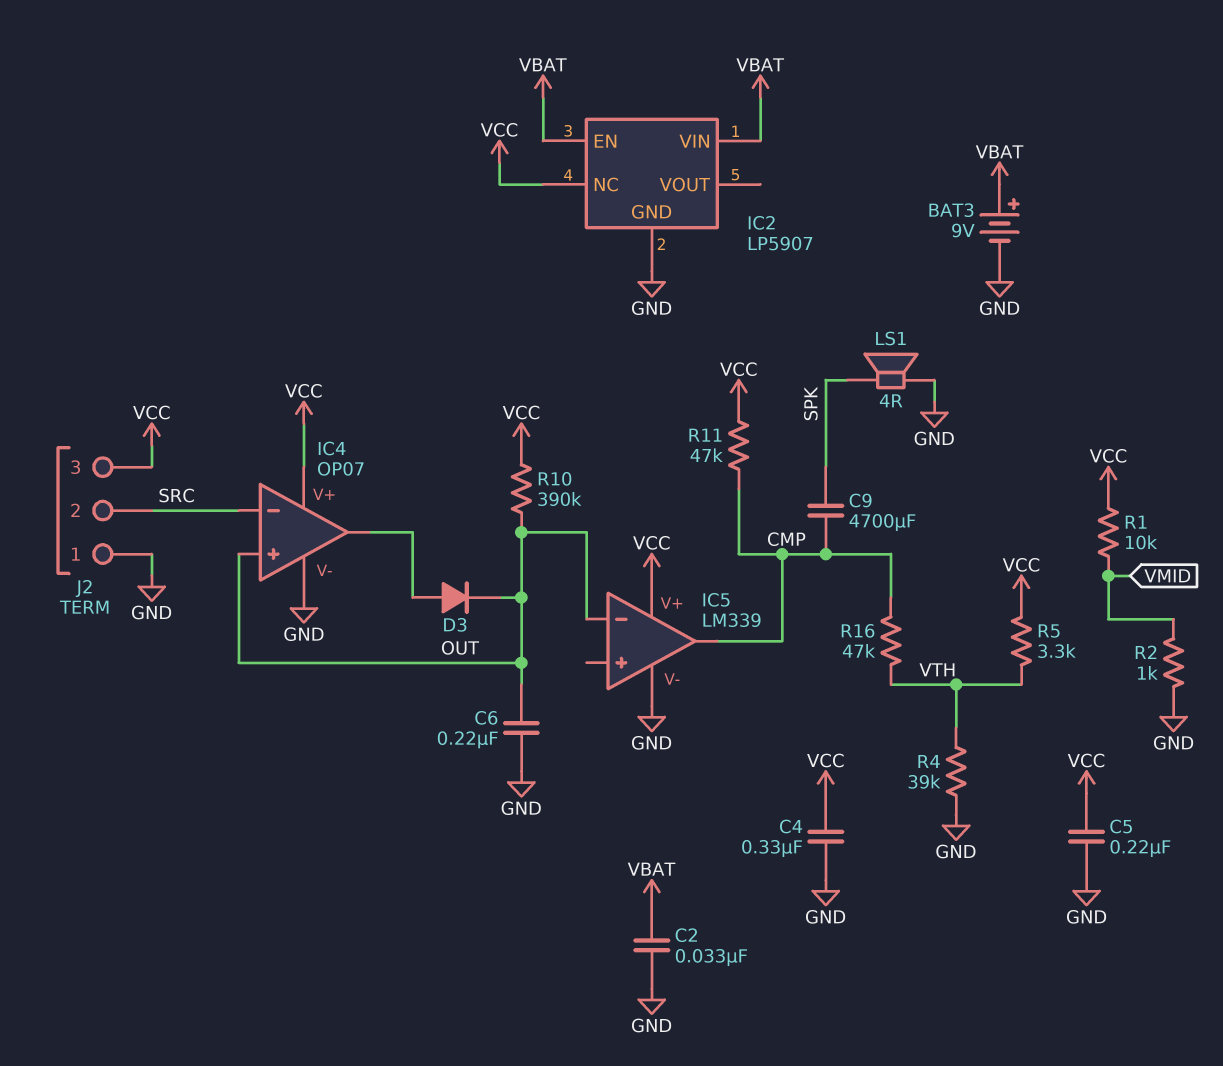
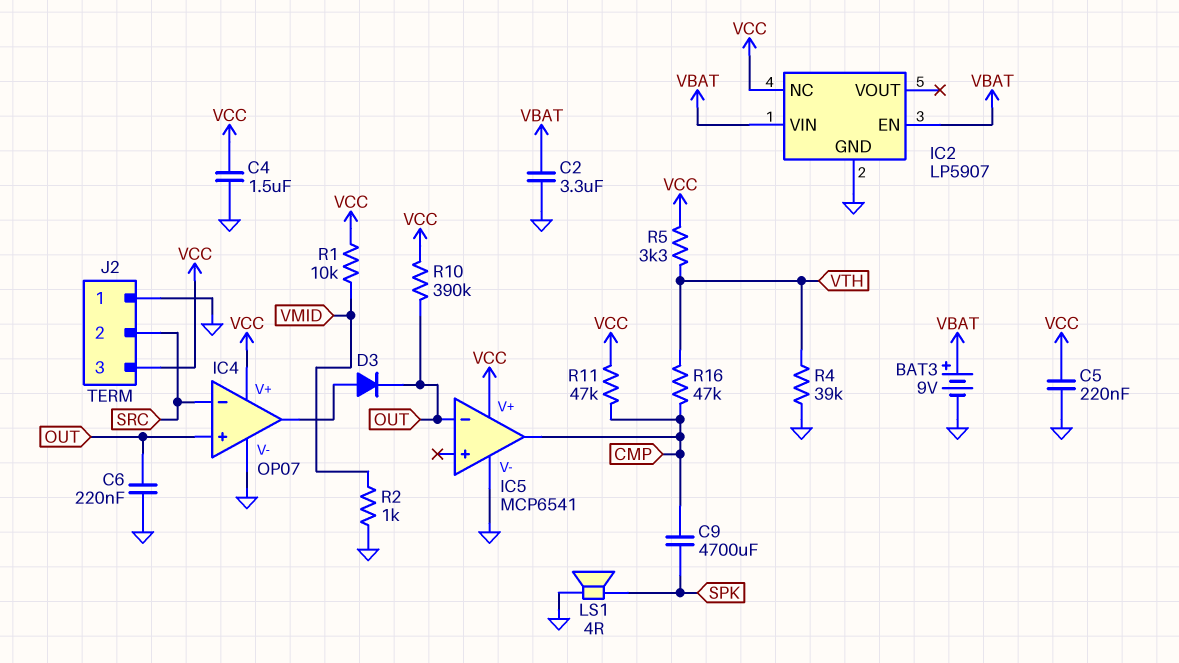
C2: 33nF (GND, VBAT) -> 3.3uF (GND, VBAT)
C4: 330nF (GND, VCC) -> 1.5uF (GND, VCC)
IC5: LM339 -> MCP6541

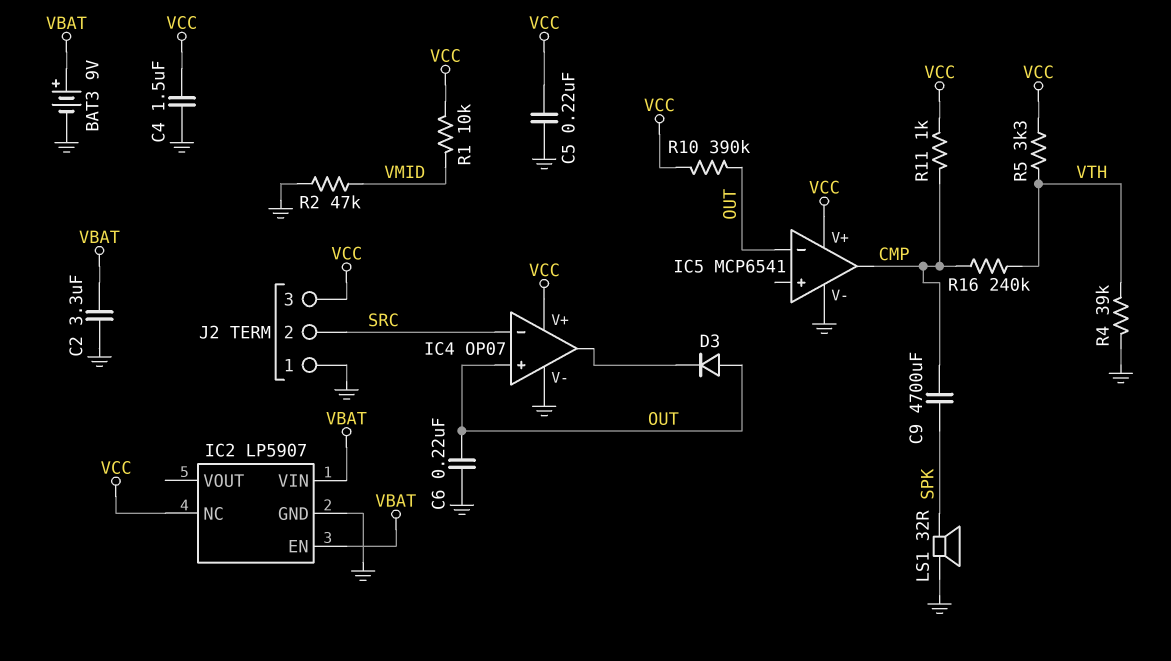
D3: diode (A IC4/out, K OUT) -> diode (A OUT, K IC4/out)
LS1: speaker 4R (GND, SPK) -> speaker 32R (GND, SPK)
R2: 1k (GND, VMID) -> 47k (GND, VMID)
R11: 47k (CMP, VCC) -> 1k (CMP, VCC)
R16: 47k (CMP, VTH) -> 240k (CMP, VTH)

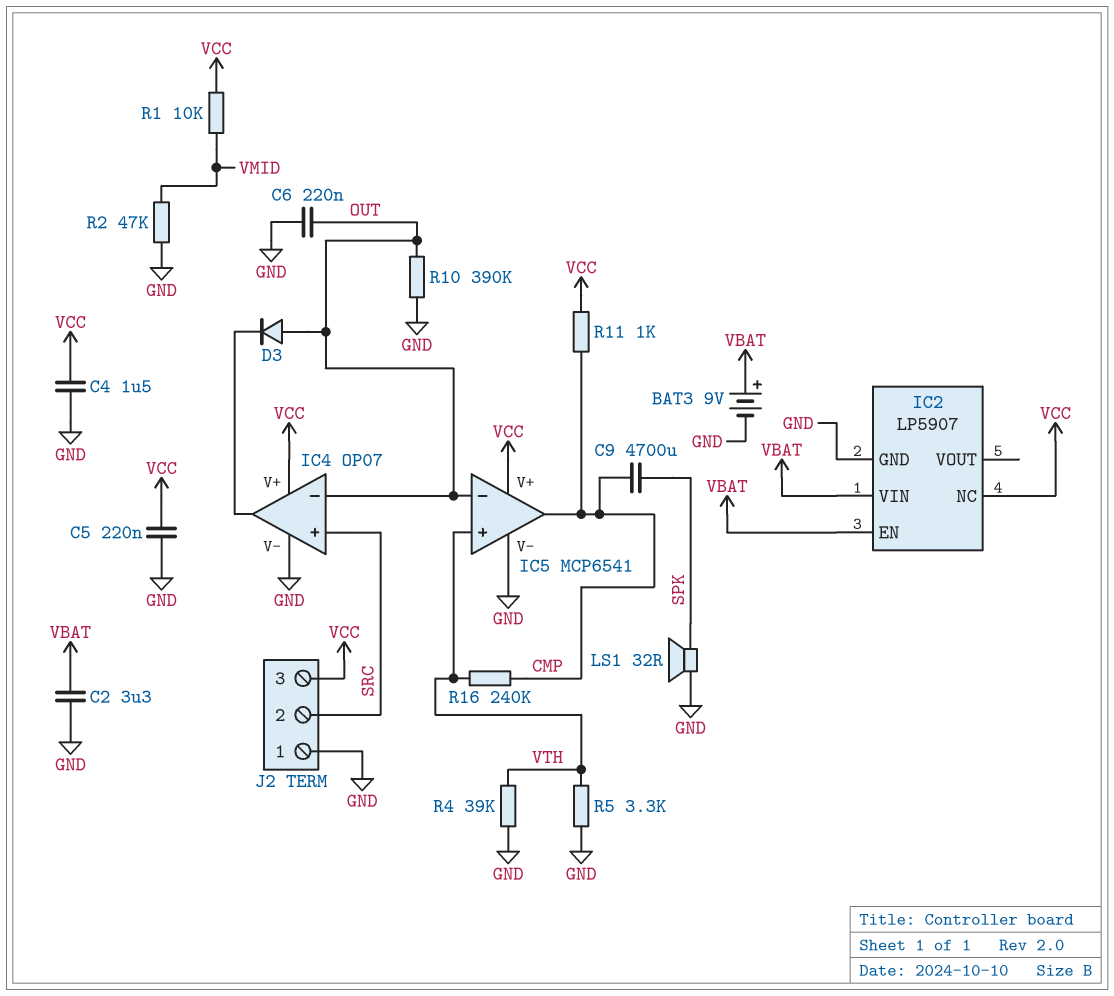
IC4 pin in+: OUT -> SRC
IC4 pin in-: SRC -> OUT
IC5 pin in+: none -> VTH
R5: 3.3k (VCC, VTH) -> 3.3k (GND, VTH)
R10: 390k (OUT, VCC) -> 390k (GND, OUT)

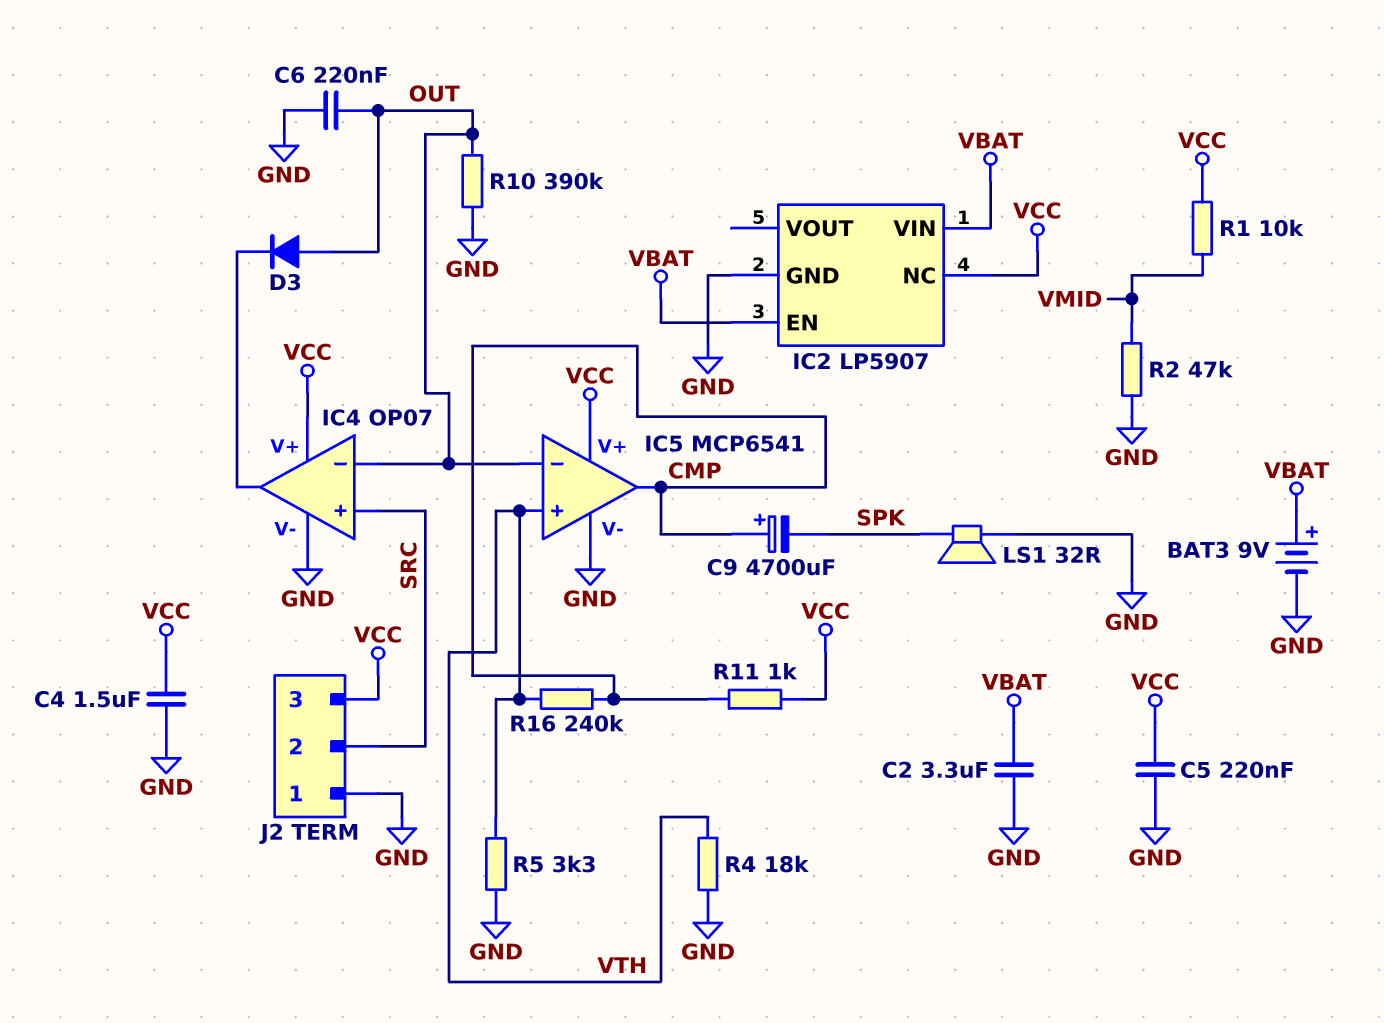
C9: 4700uF (CMP, SPK) -> 4700uF (plus CMP, minus SPK)
R4: 39k (GND, VTH) -> 18k (GND, VTH)

